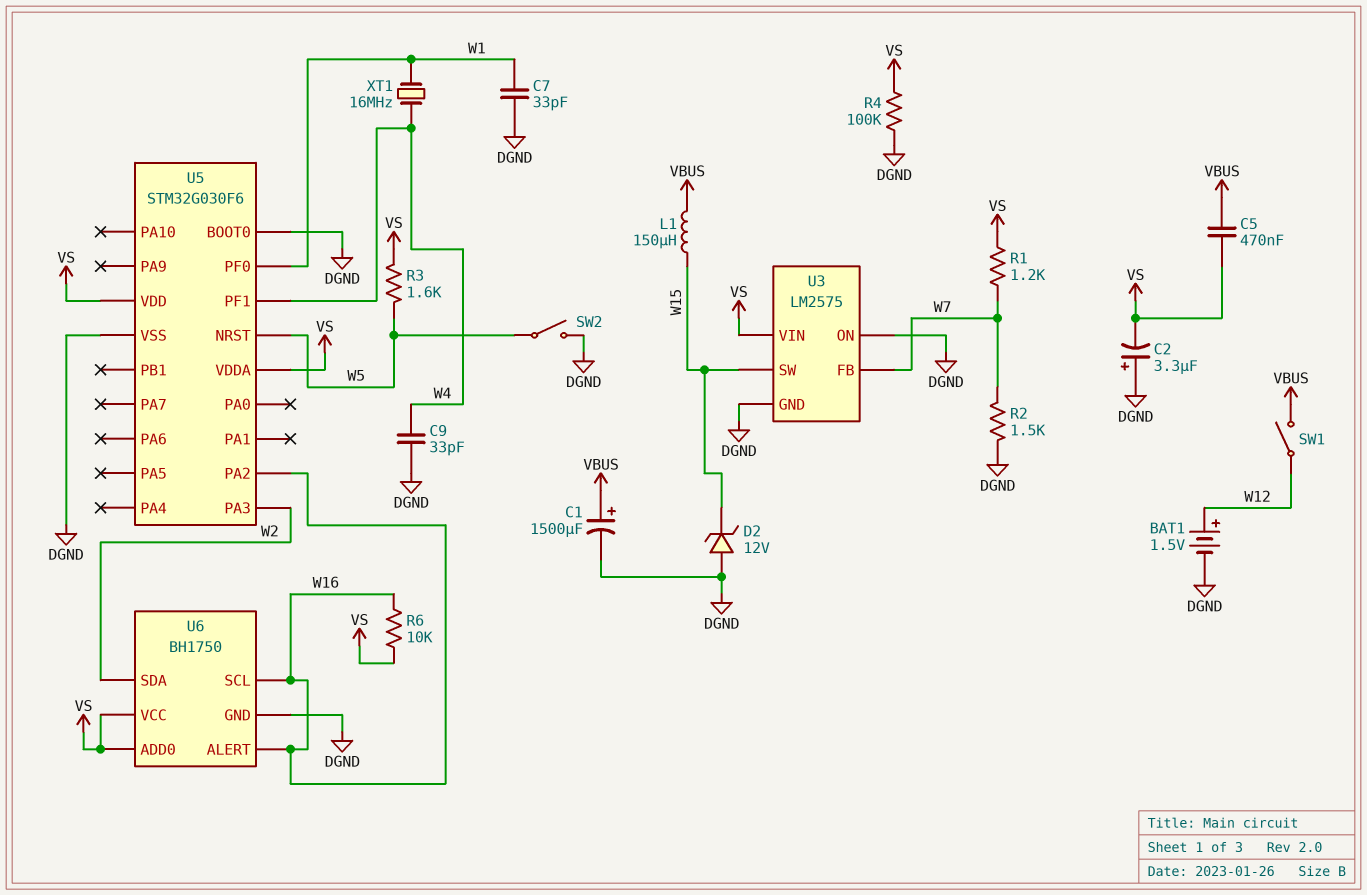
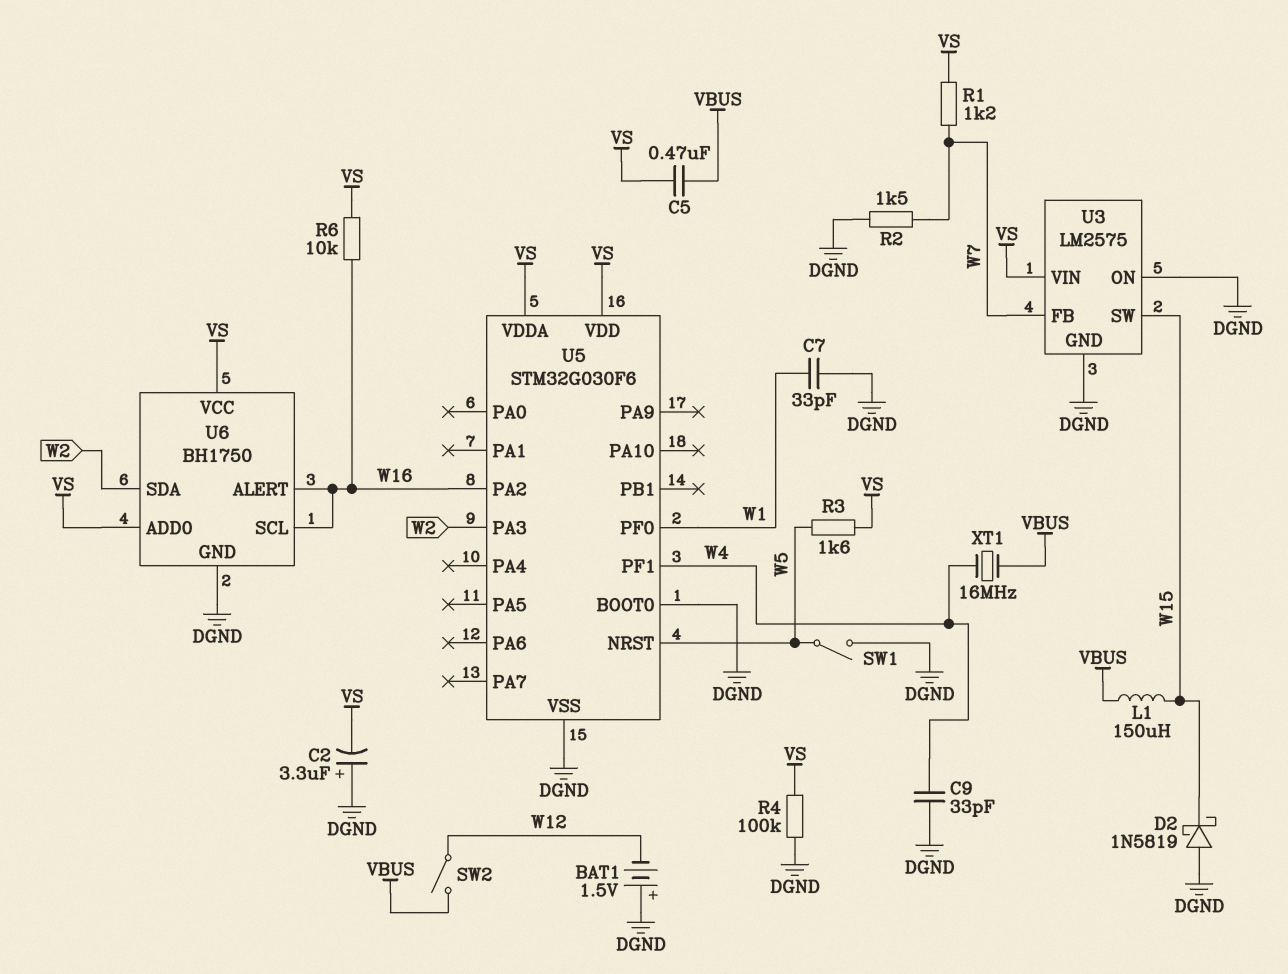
BAT1: 1.5V (plus W12, minus DGND) -> 1.5V (plus DGND, minus W12)
C1: 1500uF (plus VBUS, minus DGND) -> none
D2: zener 12V (A DGND, K W15) -> schottky 1N5819 (A DGND, K W15)
SW1: switch (VBUS, W12) -> switch (DGND, W5)
SW2: switch (DGND, W5) -> switch (VBUS, W12)
XT1: 16MHz (W1, W4) -> 16MHz (VBUS, W4)

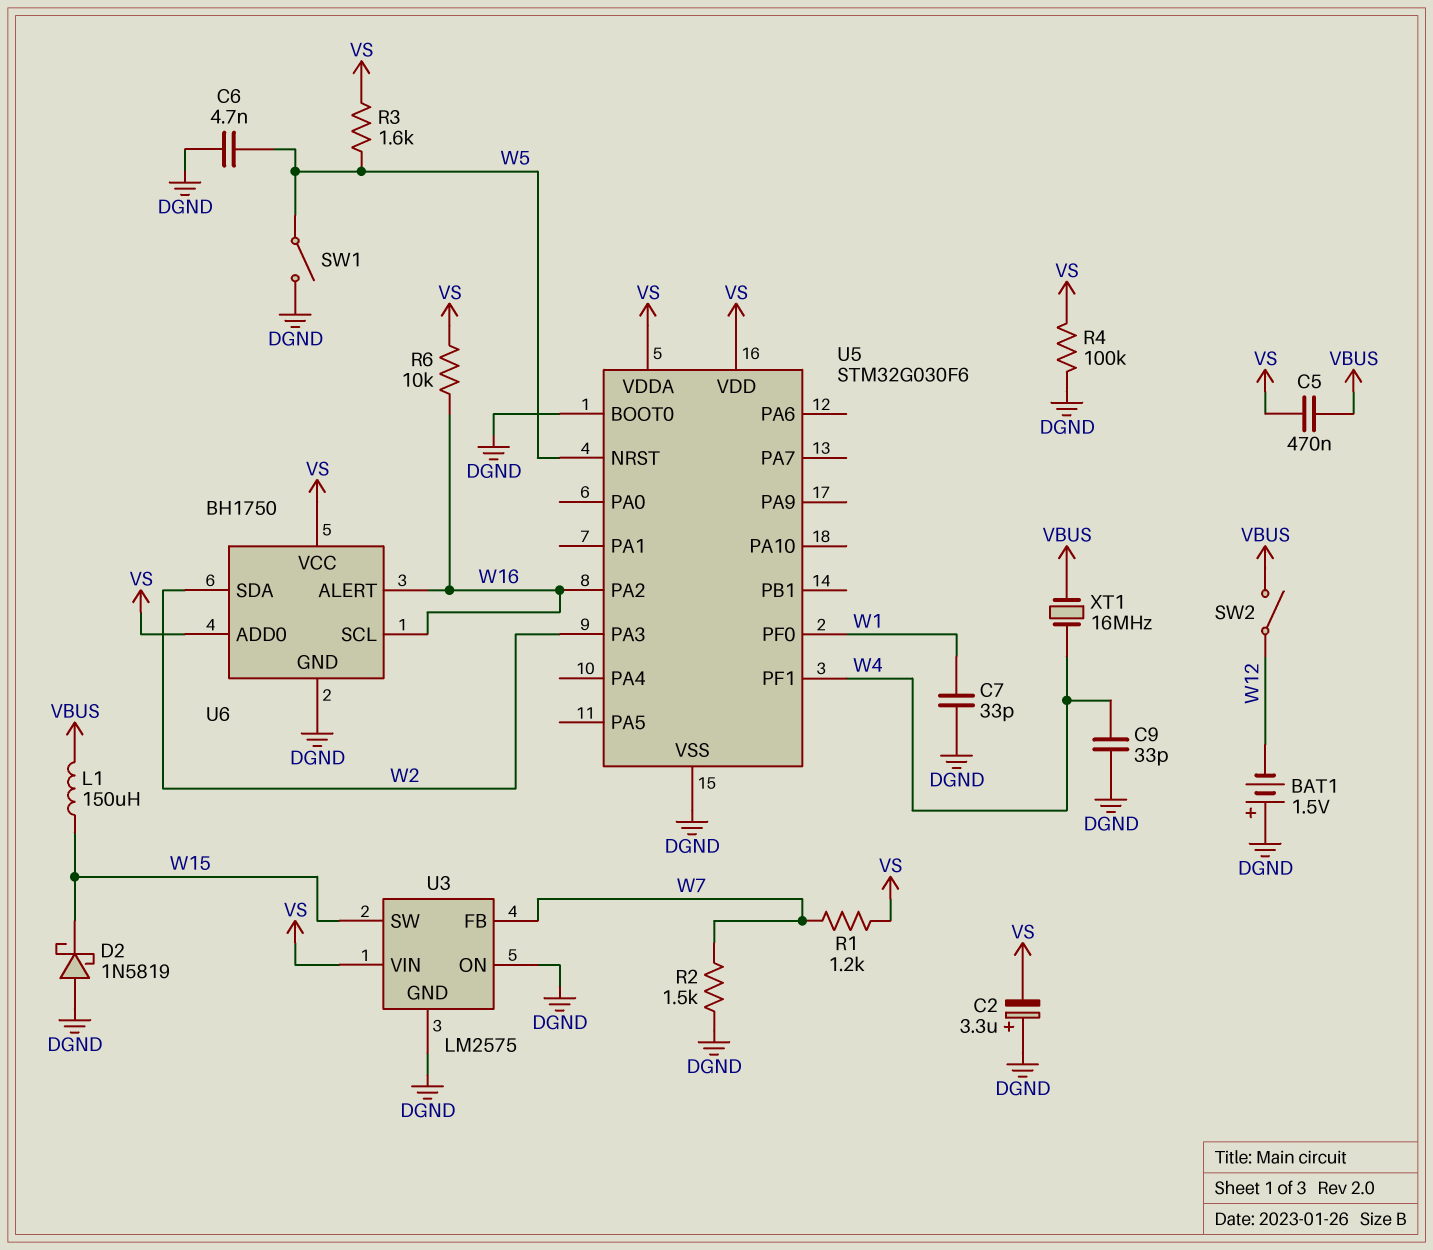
C6: none -> 4.7nF (DGND, W5)

